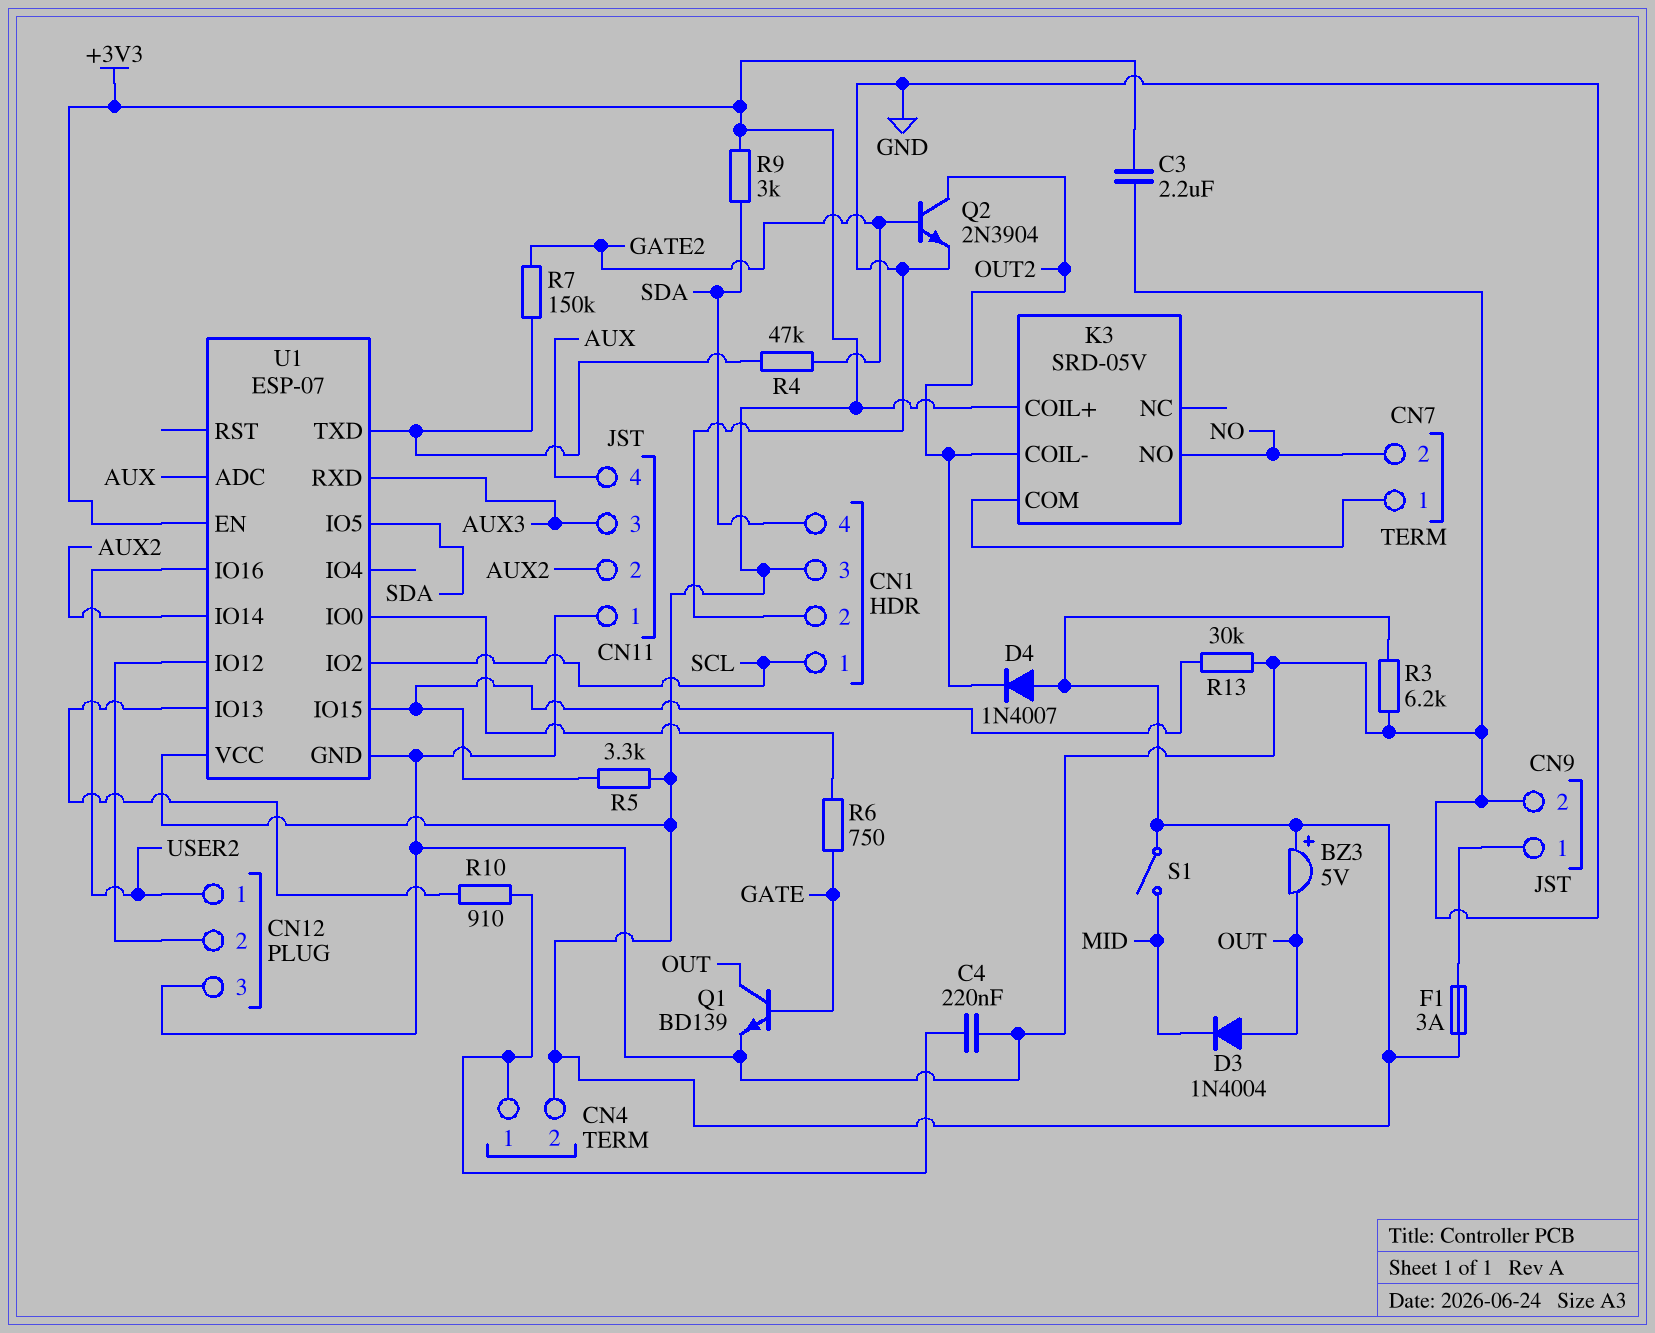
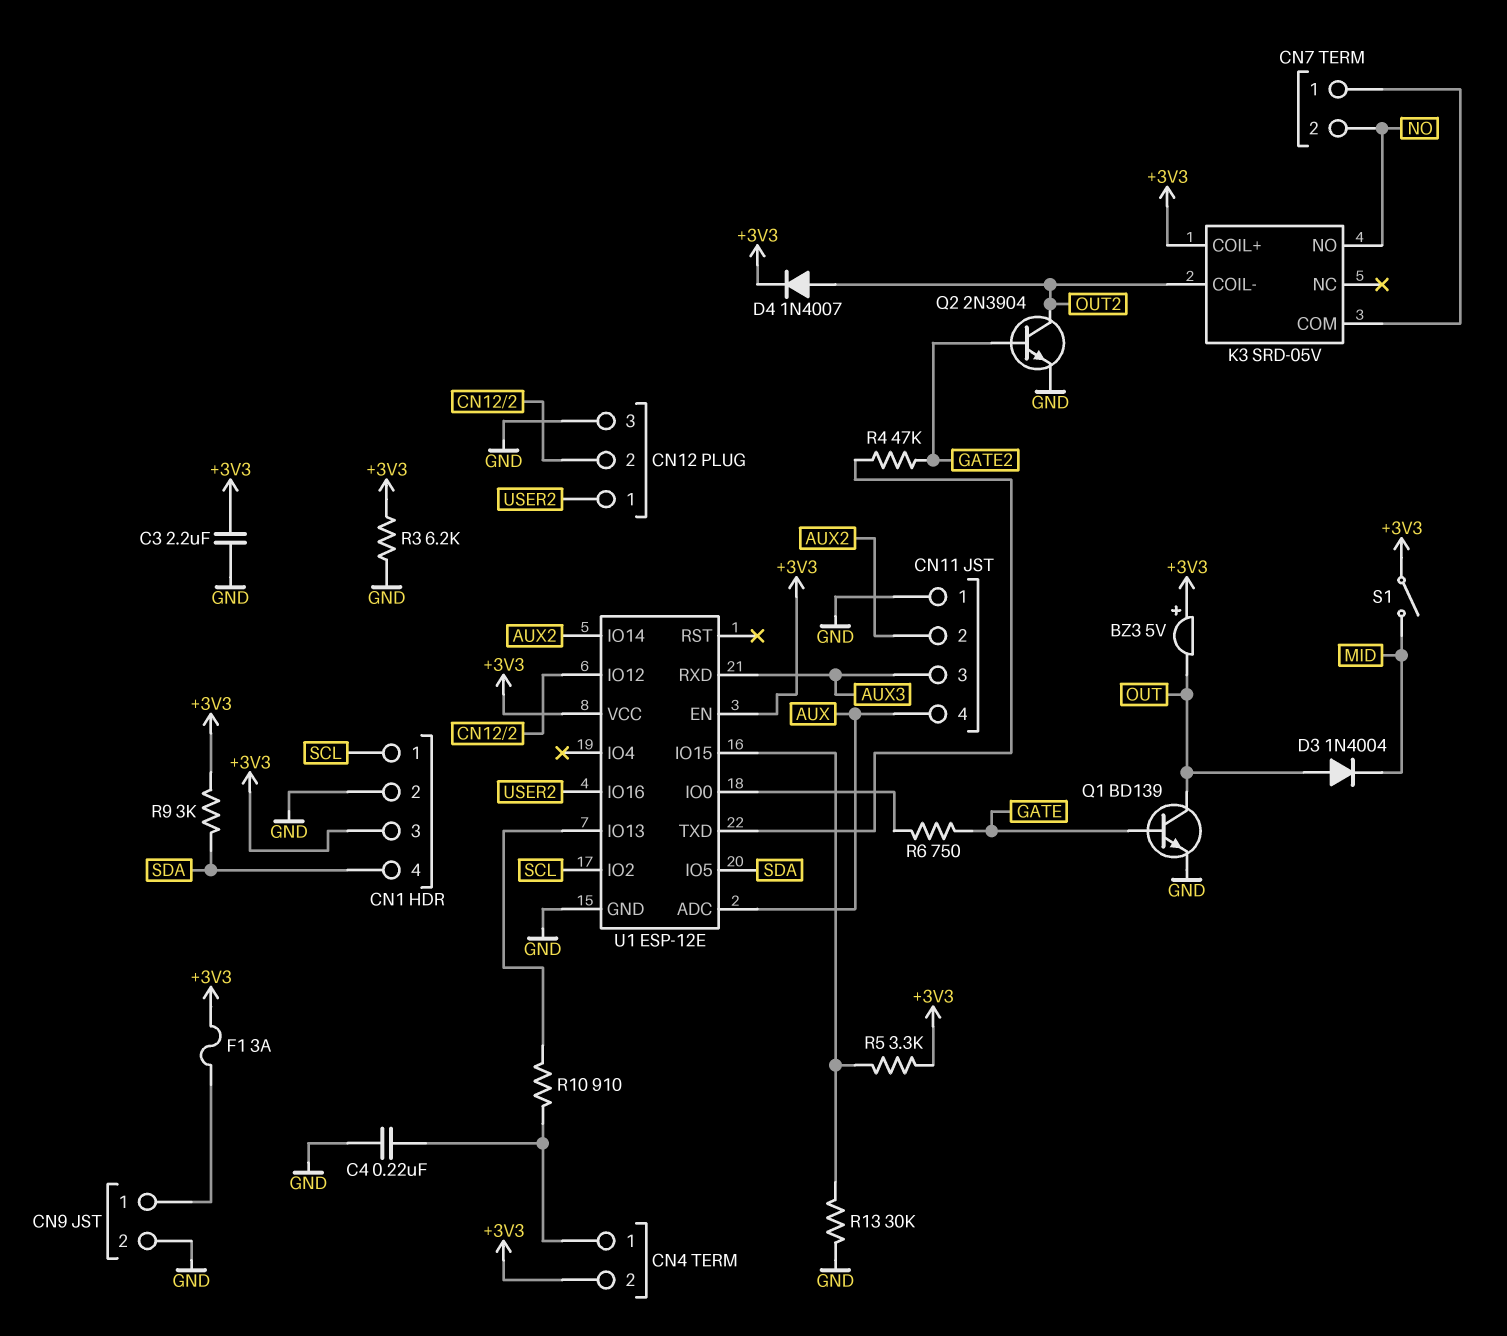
D4: diode 1N4007 (A +3V3, K OUT2) -> diode 1N4007 (A OUT2, K +3V3)
R7: 150k (GATE2, U1/TXD) -> none
U1: ESP-07 -> ESP-12E

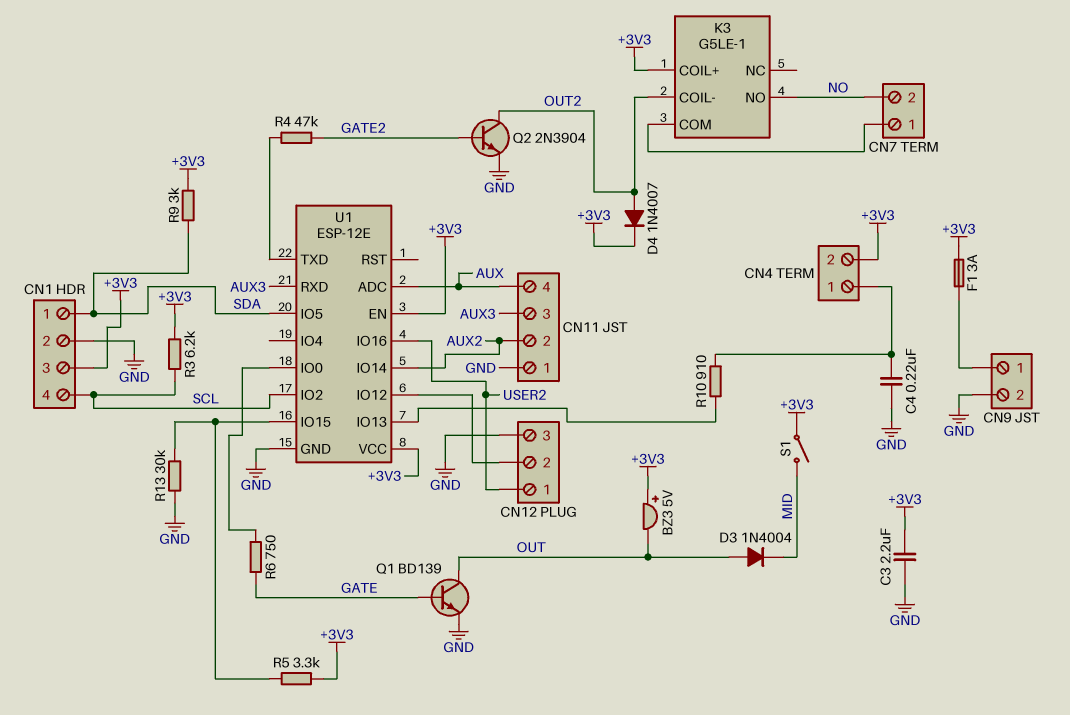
CN1 pin 1: SCL -> SDA
CN1 pin 4: SDA -> SCL
K3: SRD-05V -> G5LE-1
R3: 6.2k (+3V3, GND) -> 6.2k (+3V3, SCL)

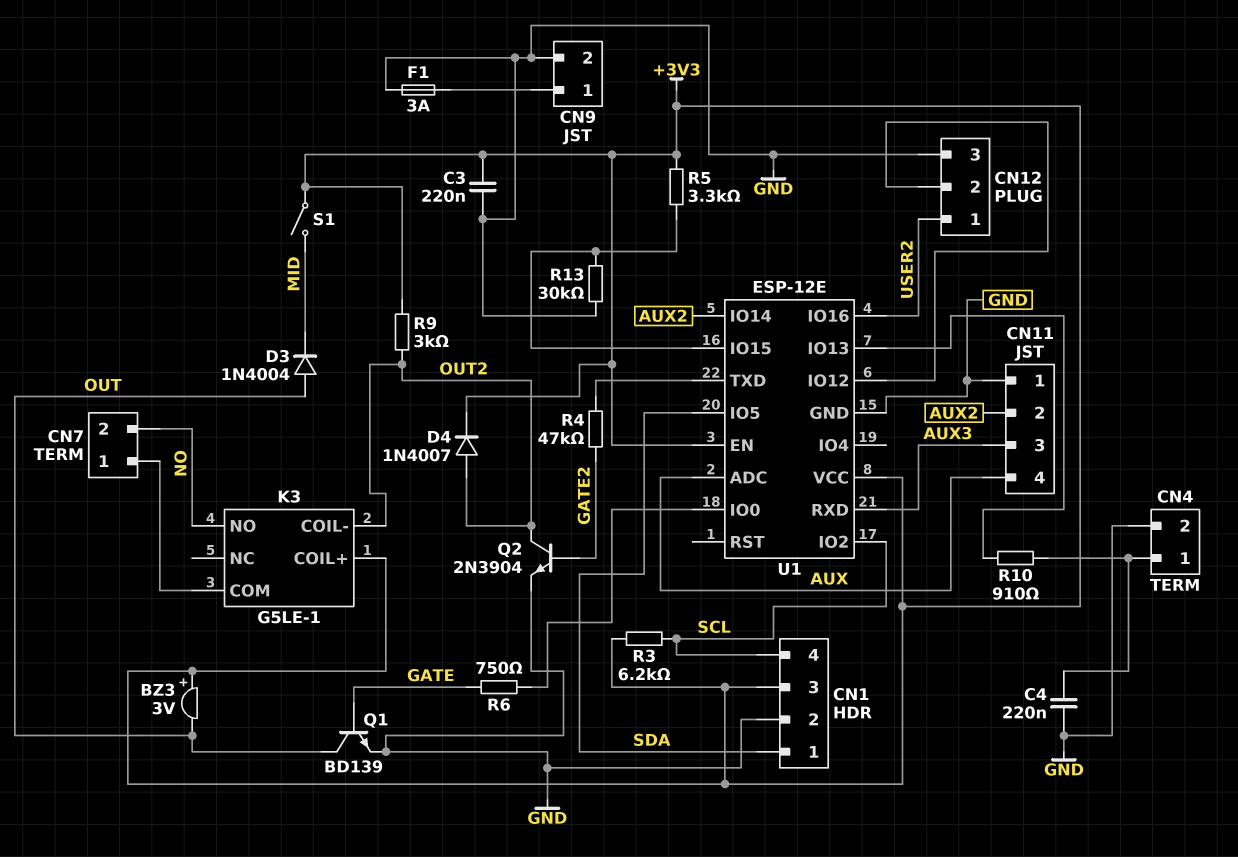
BZ3: buzzer 5V (plus +3V3, minus OUT) -> buzzer 3V (plus +3V3, minus OUT)
C3: 2.2uF (+3V3, GND) -> 220nF (+3V3, GND)
CN4 pin 2: +3V3 -> GND
F1: 3A (+3V3, CN9/1) -> 3A (CN9/1, GND)
R9: 3k (+3V3, SDA) -> 3k (+3V3, OUT2)

